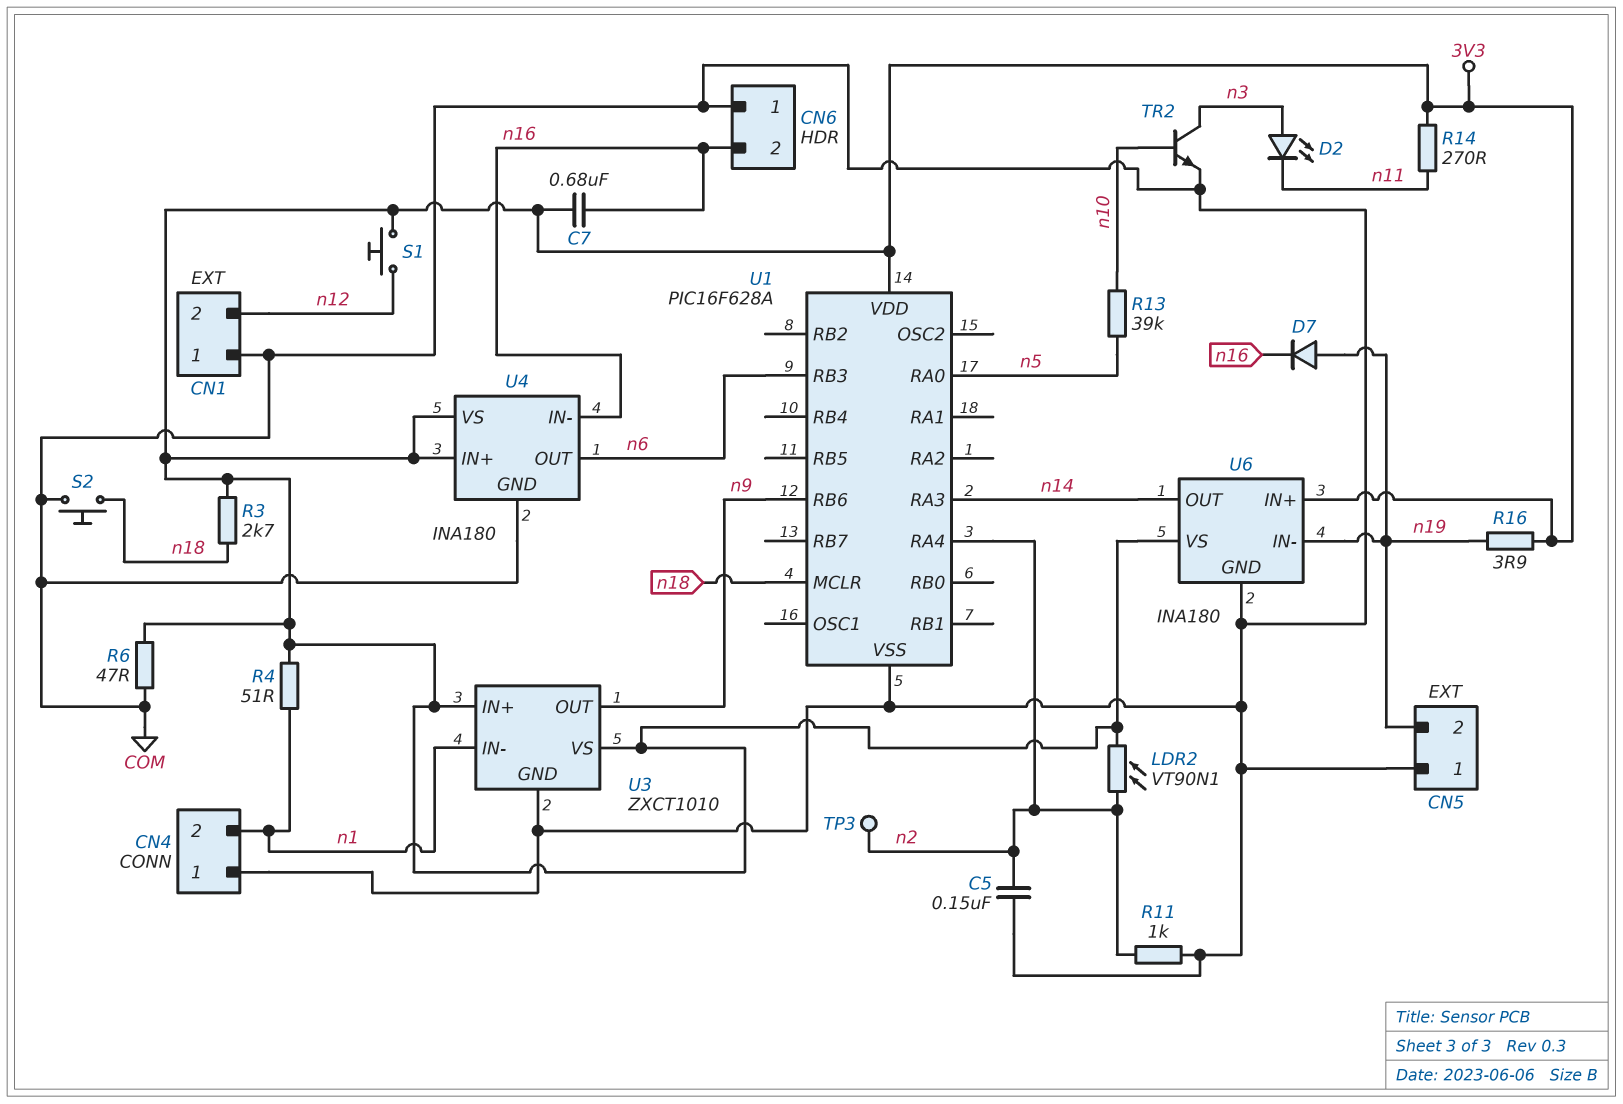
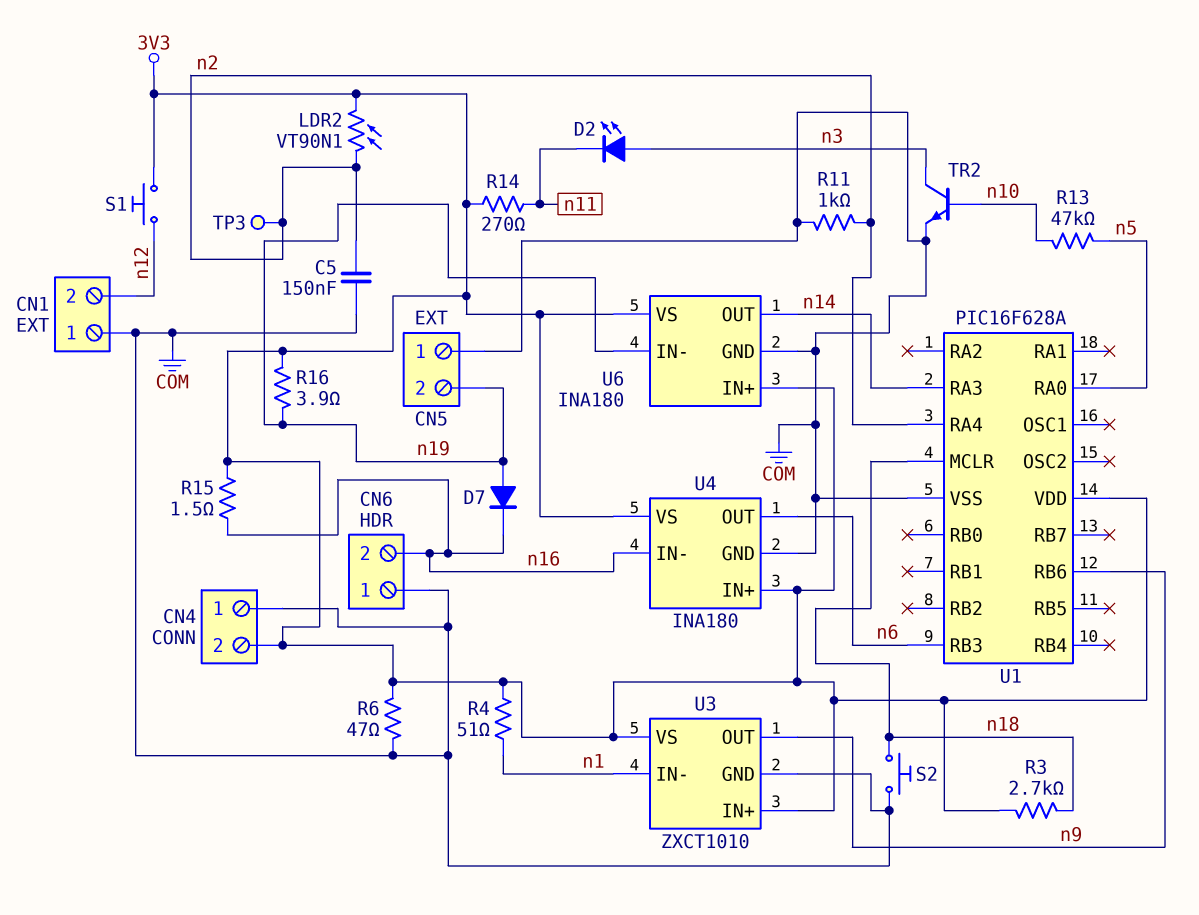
C7: 680nF (3V3, n16) -> none
CN4 pin 2: n1 -> 3V3
R13: 39k (n5, n10) -> 47k (n5, n10)
R15: none -> 1.5 (3V3, n16)

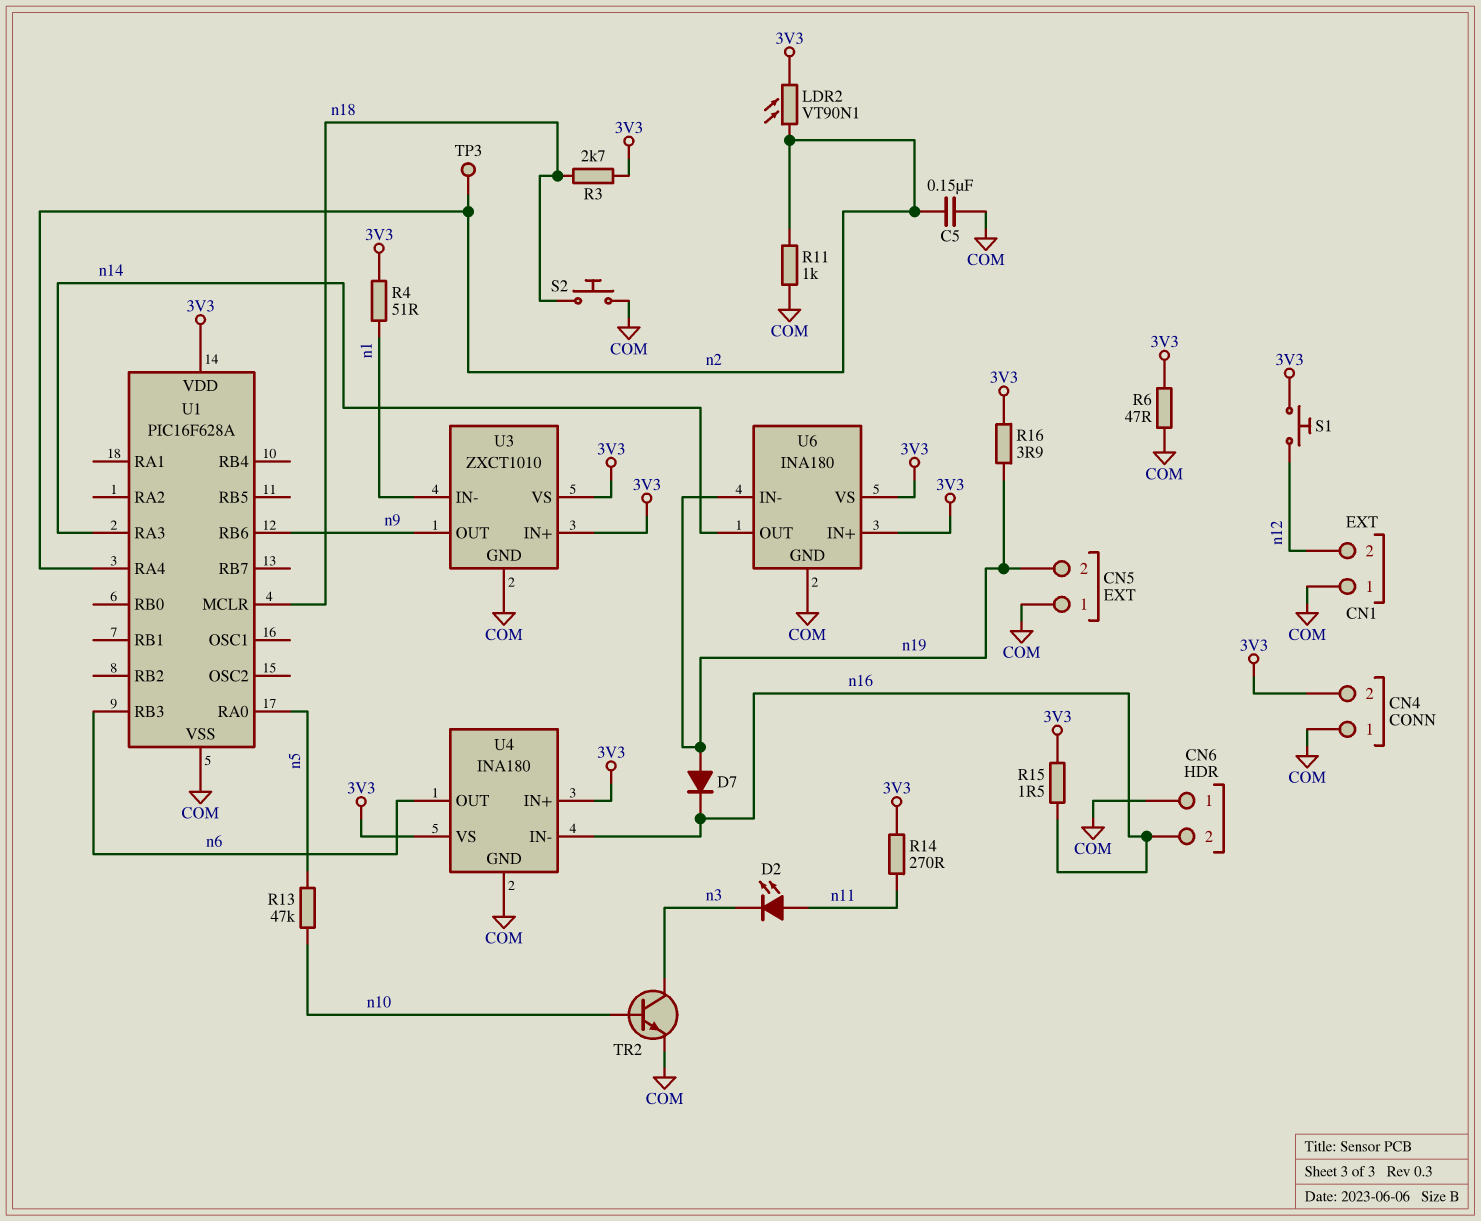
D2: LED (A n3, K n11) -> LED (A n11, K n3)

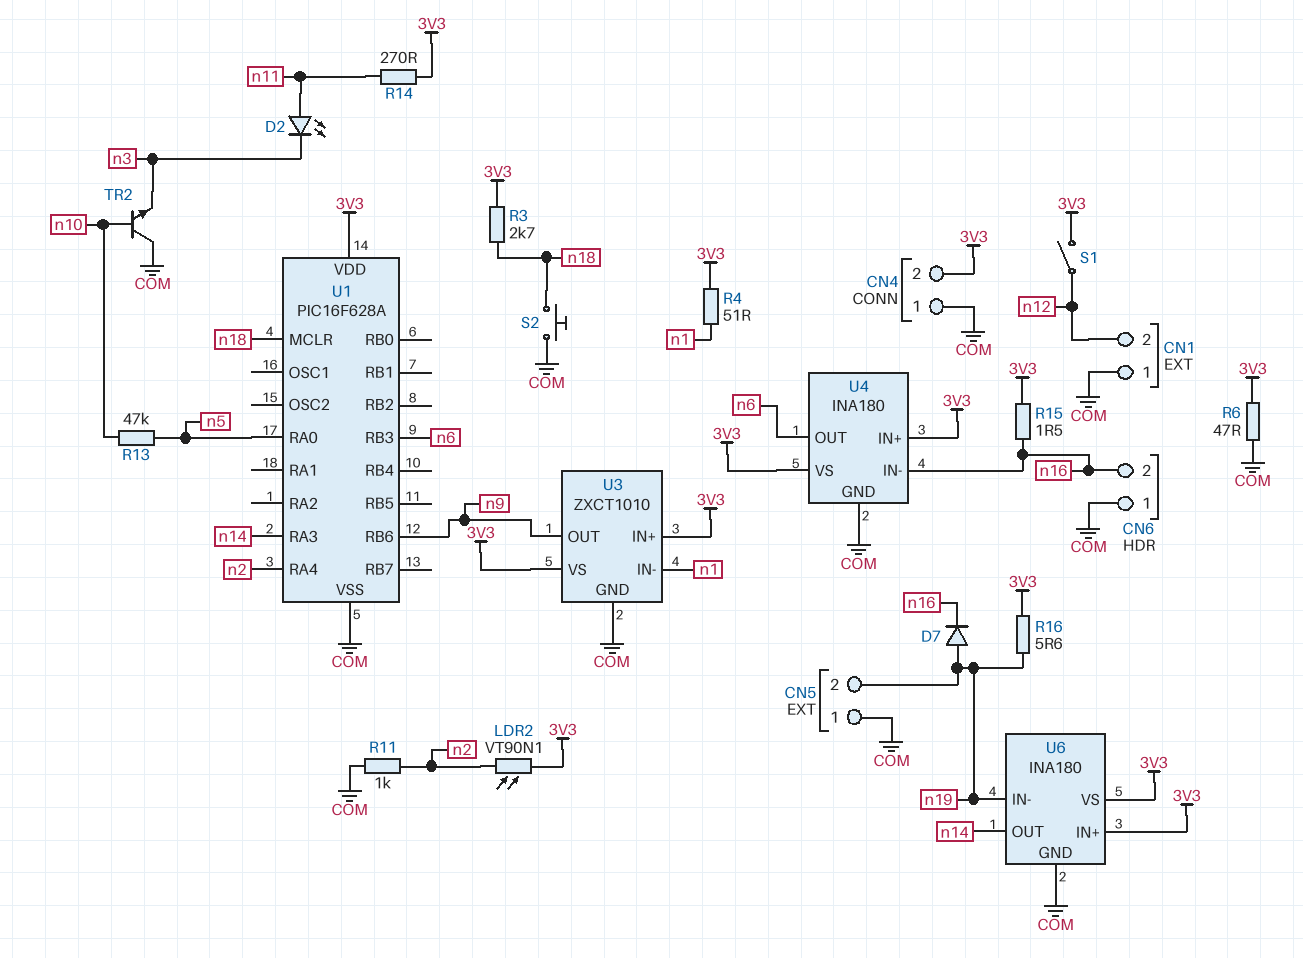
C5: 150nF (COM, n2) -> none
R16: 3.9 (3V3, n19) -> 5.6 (3V3, n19)
S1: button (3V3, n12) -> switch (3V3, n12)
TP3: test point (n2) -> none
TR2: NPN (B n10, C n3, E COM) -> NPN (B n10, C COM, E n3)

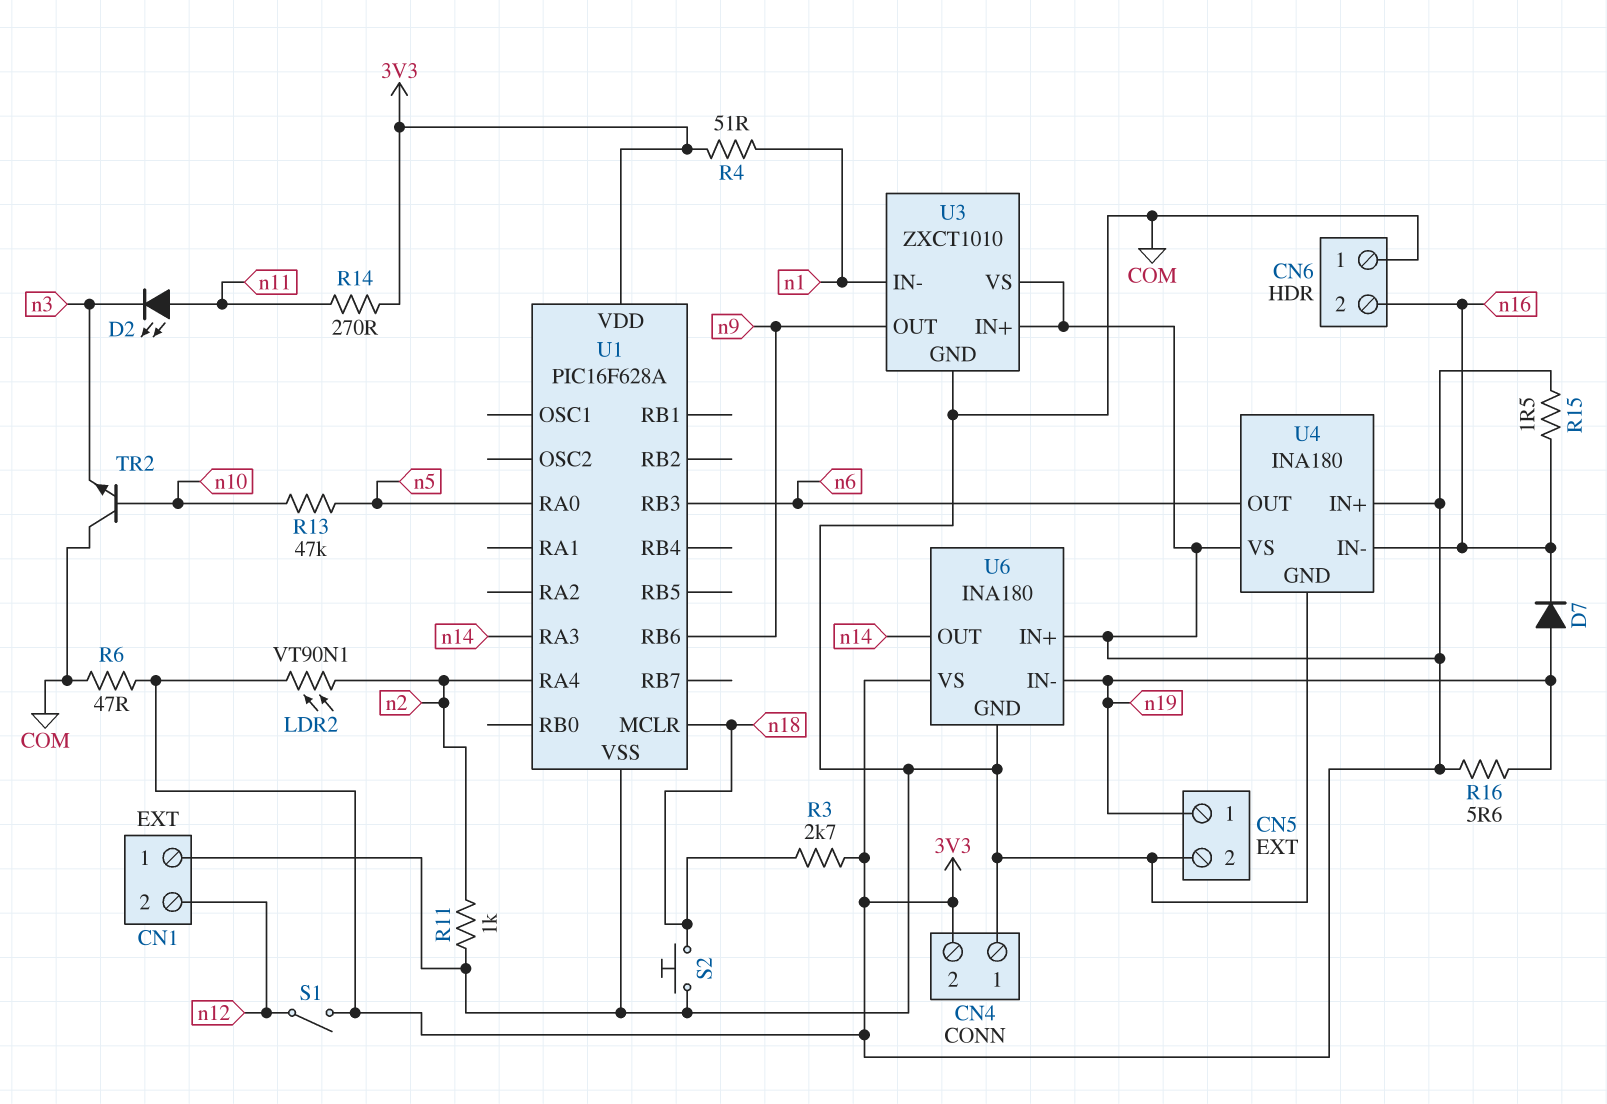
CN5 pin 1: COM -> n19
CN5 pin 2: n19 -> COM

